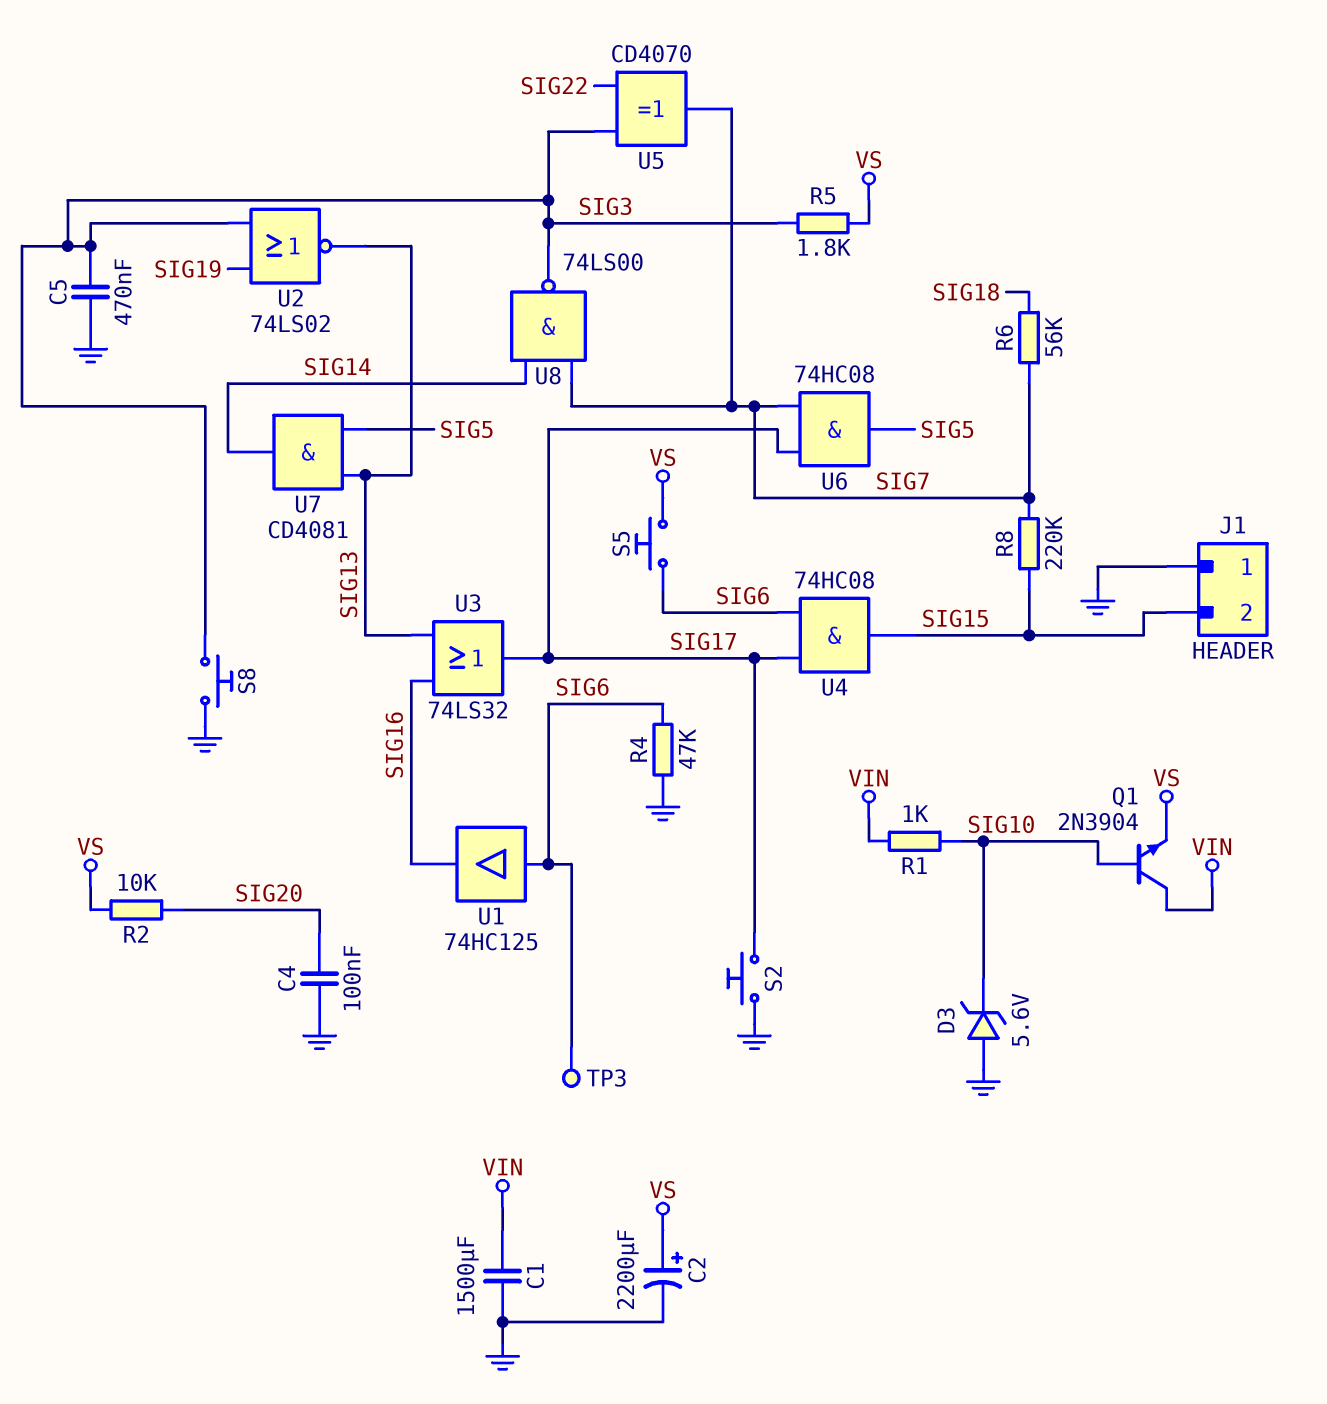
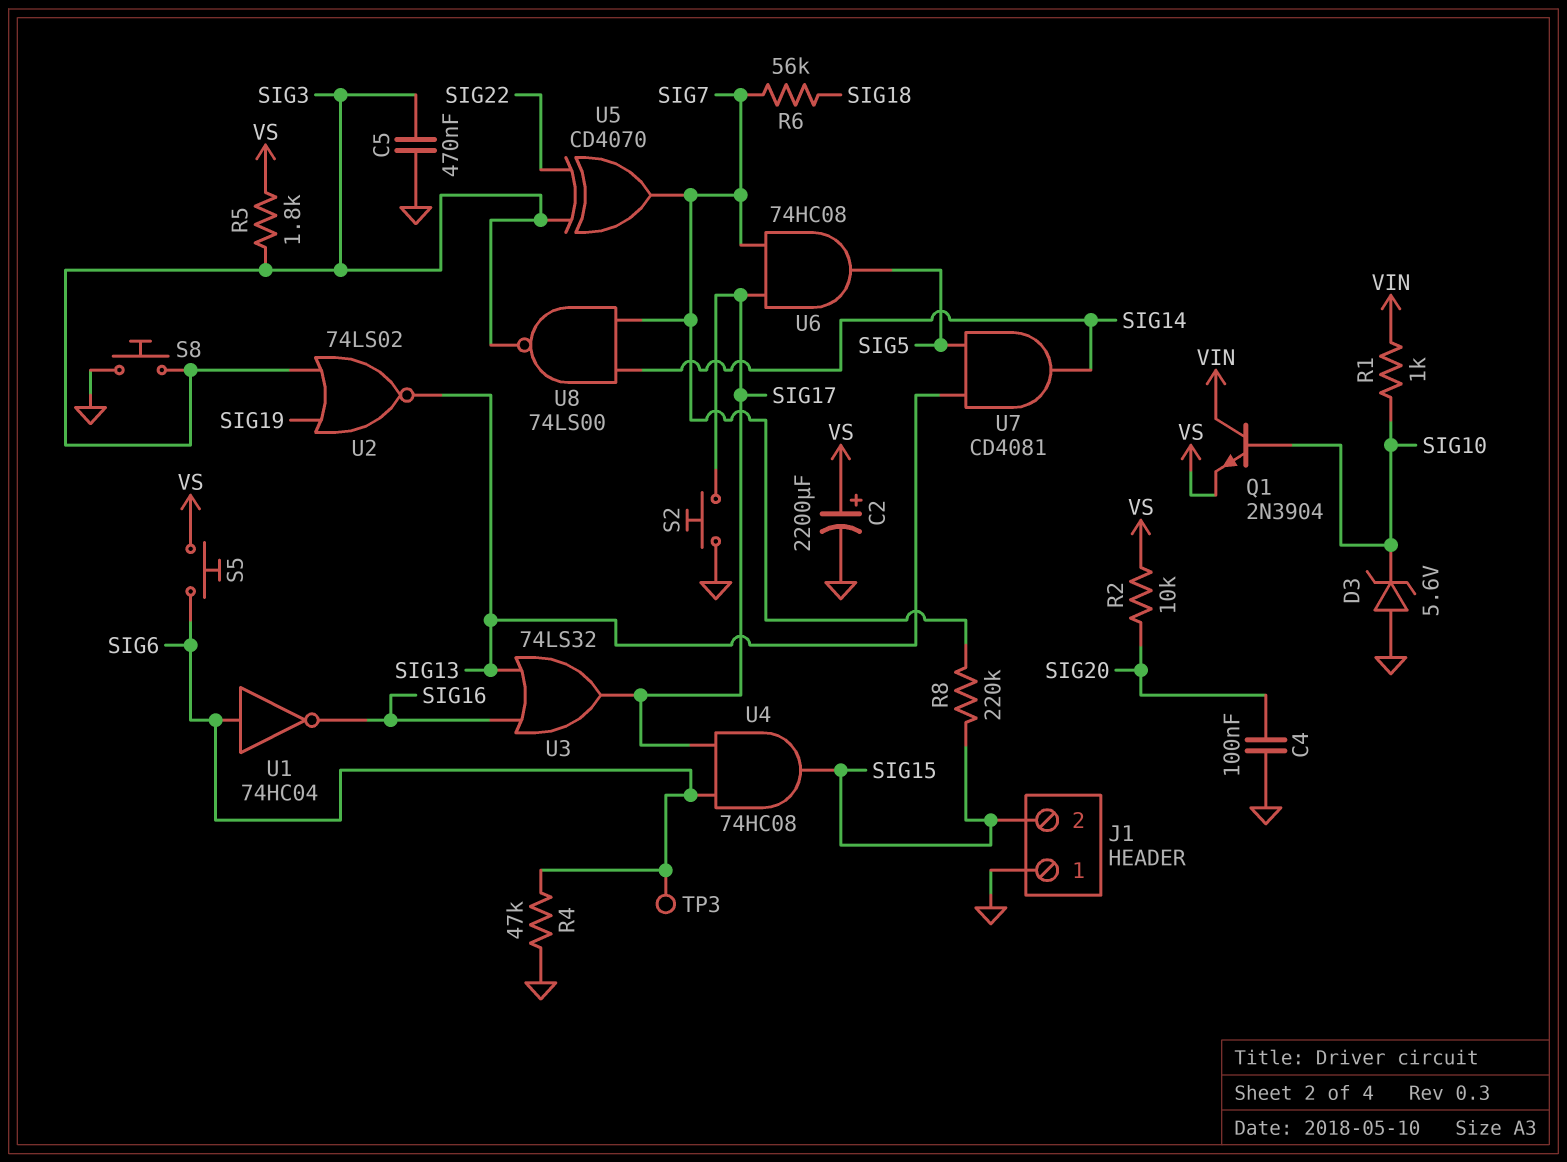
C1: 1500uF (GND, VIN) -> none
U1: buffer 74HC125 (in SIG6, out SIG16) -> NOT 74HC04 (in SIG6, out SIG16)

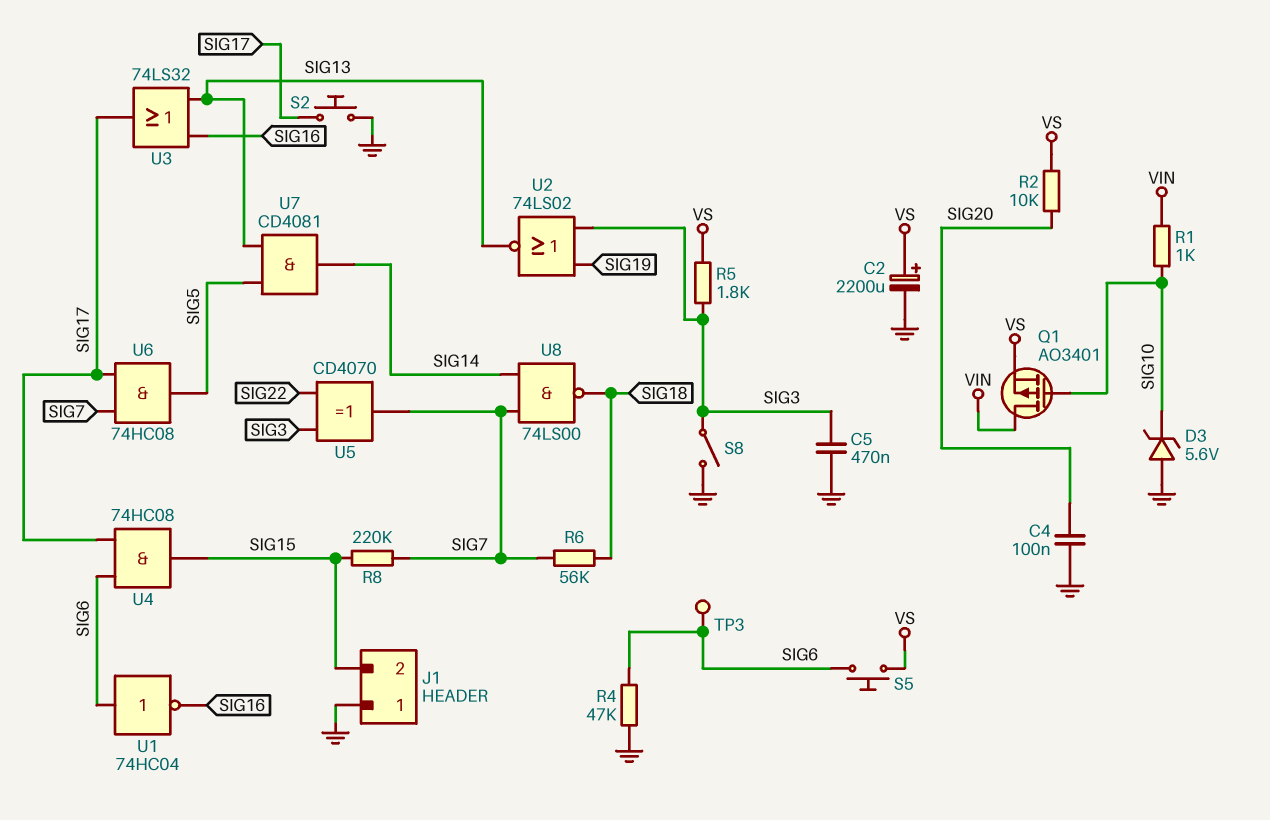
Q1: NPN 2N3904 (B SIG10, C VIN, E VS) -> PMOS AO3401 (G SIG10, D VIN, S VS)
S8: button (GND, SIG3) -> switch (GND, SIG3)
U8: NAND 74LS00 (in SIG7, in SIG14, out SIG3) -> NAND 74LS00 (in SIG7, in SIG14, out SIG18)

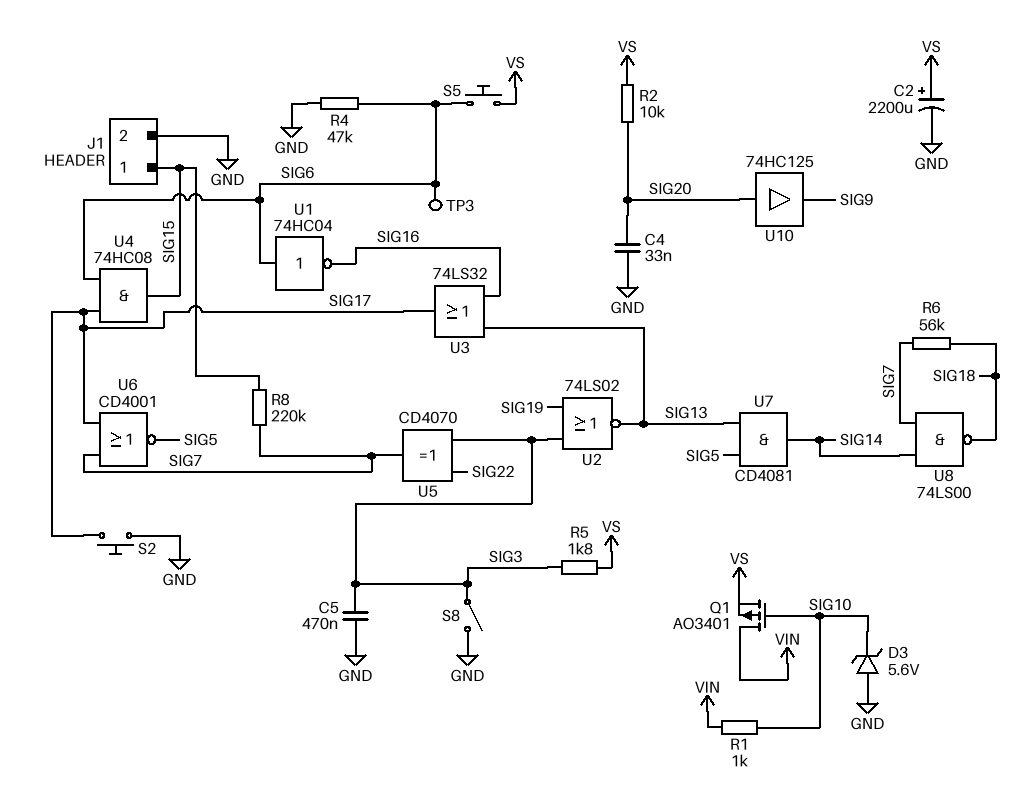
C4: 100nF (GND, SIG20) -> 33nF (GND, SIG20)
J1 pin 1: GND -> SIG15
J1 pin 2: SIG15 -> GND
U6: AND 74HC08 (in SIG7, in SIG17, out SIG5) -> NOR CD4001 (in SIG7, in SIG17, out SIG5)
U10: none -> buffer 74HC125 (in SIG20, out SIG9)

